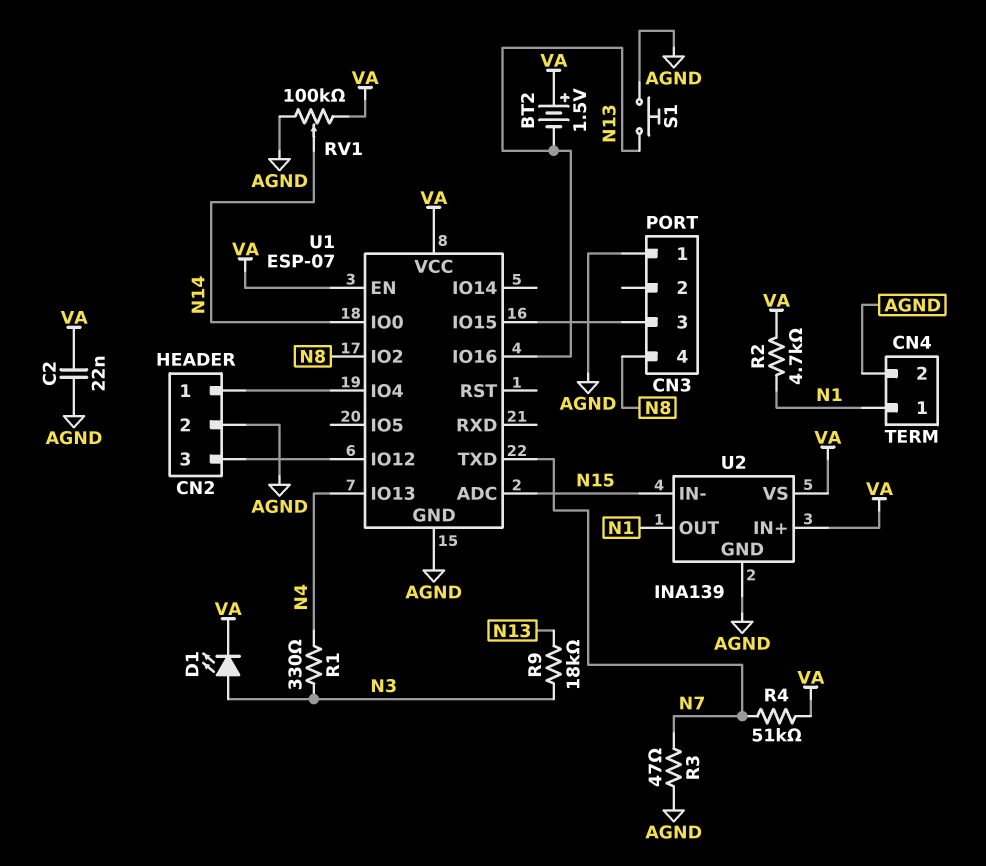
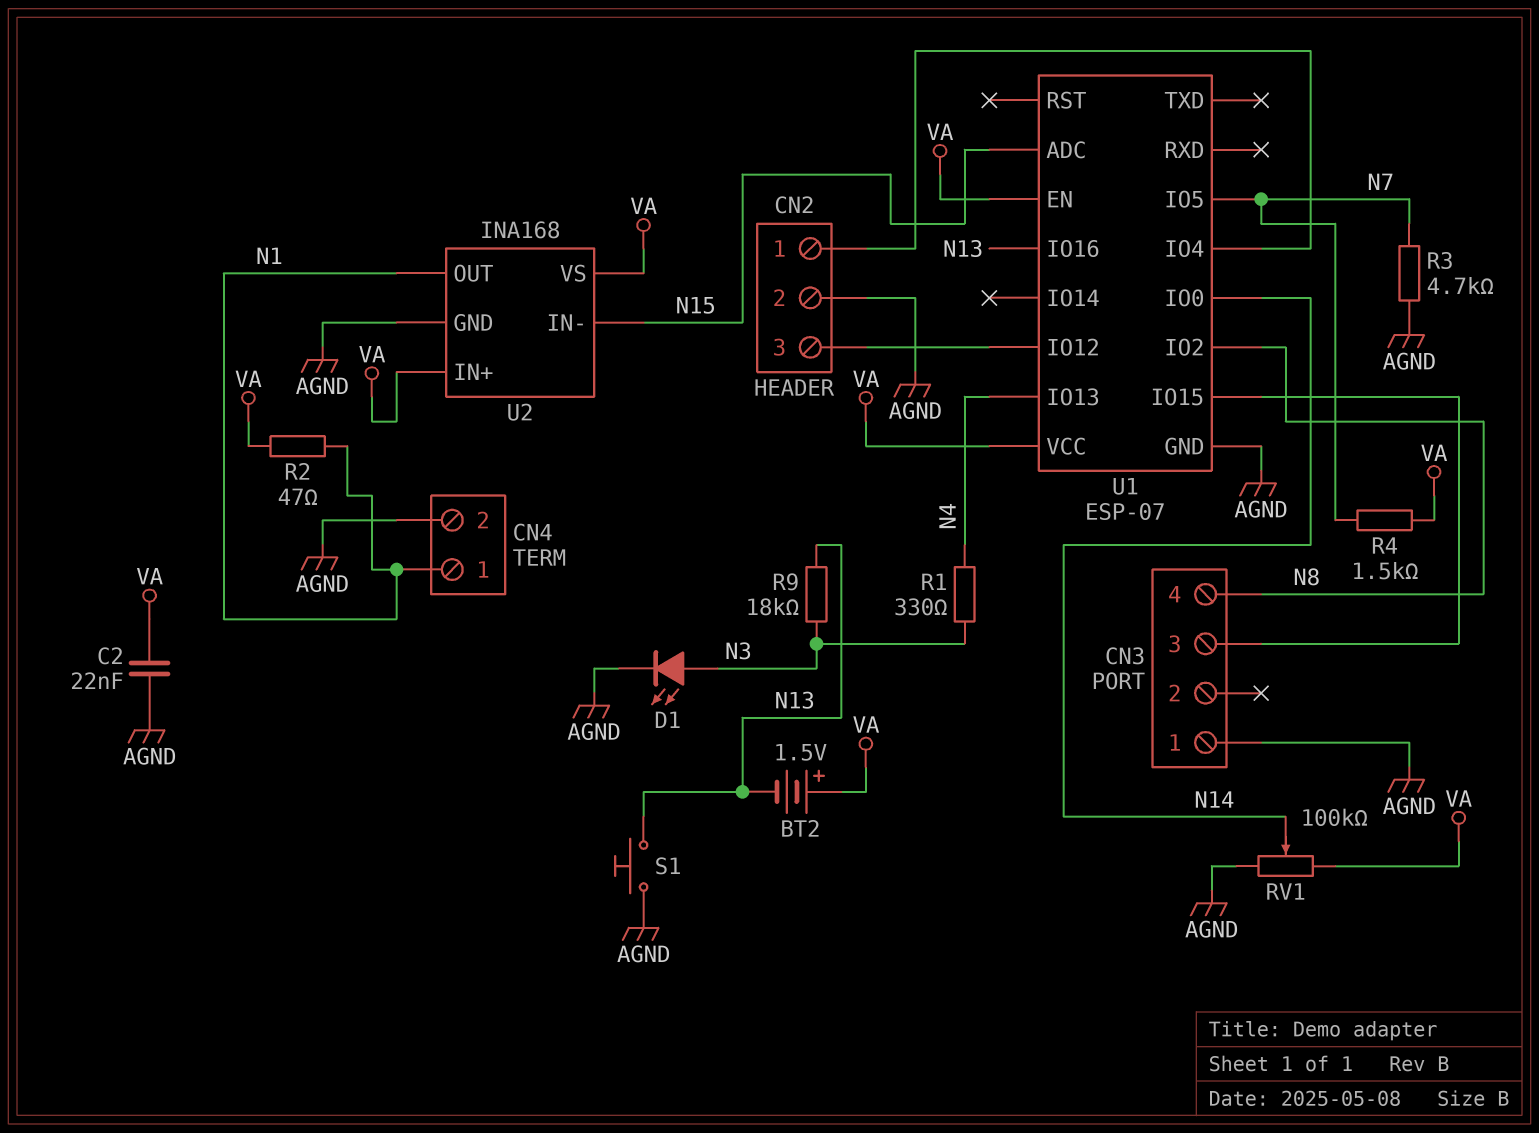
D1: LED (A N3, K VA) -> LED (A N3, K AGND)
R2: 4.7k (N1, VA) -> 47 (N1, VA)
R3: 47 (AGND, N7) -> 4.7k (AGND, N7)
R4: 51k (N7, VA) -> 1.5k (N7, VA)
U1 pin IO5: none -> N7
U1 pin TXD: N7 -> none
U2: INA139 -> INA168

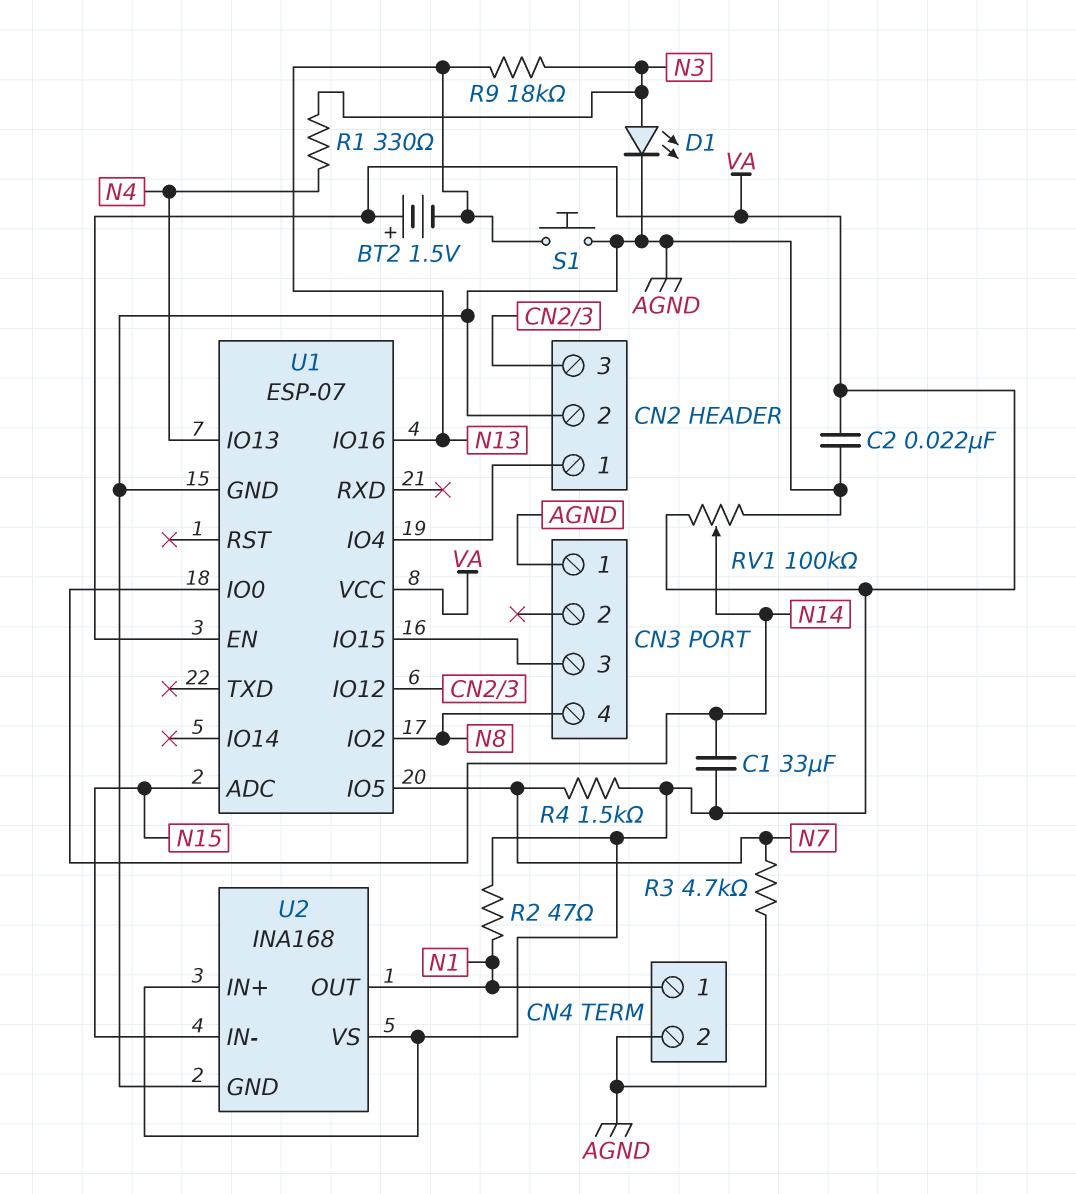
C1: none -> 33uF (N14, VA)

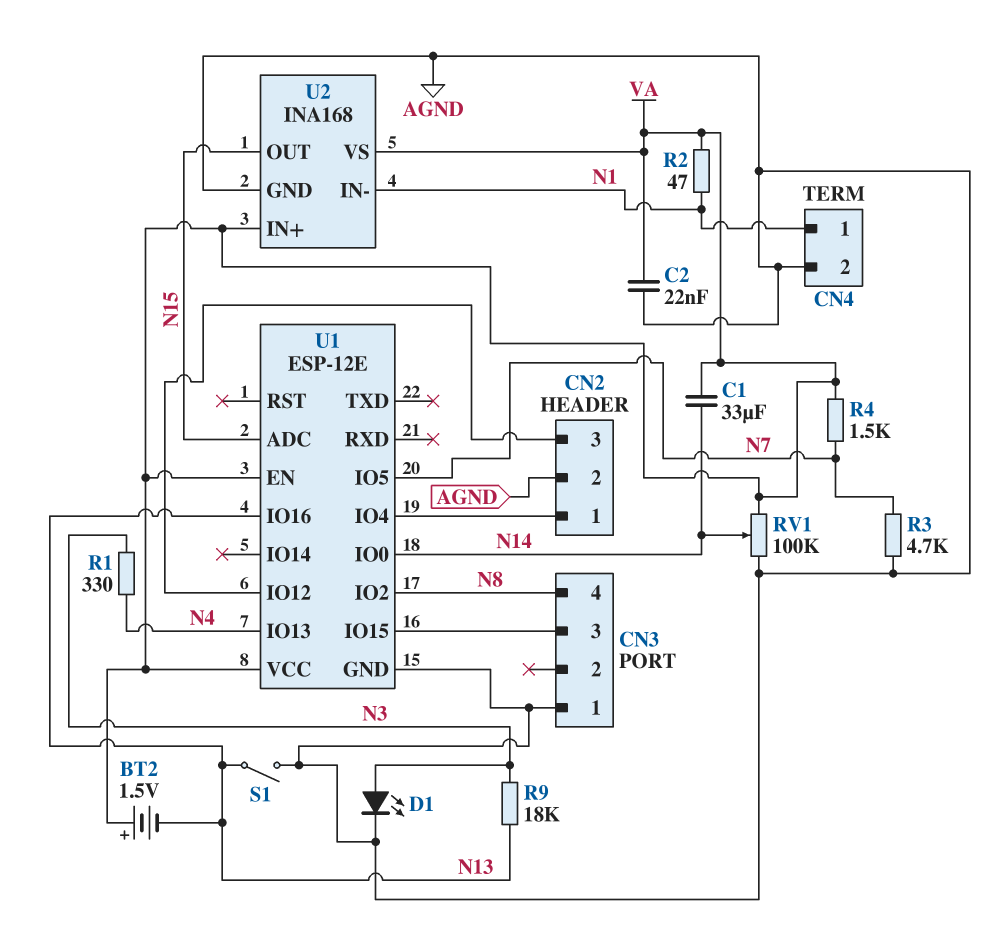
S1: button (AGND, N13) -> switch (AGND, N13)
U1: ESP-07 -> ESP-12E
U2 pin IN-: N15 -> N1
U2 pin OUT: N1 -> N15

